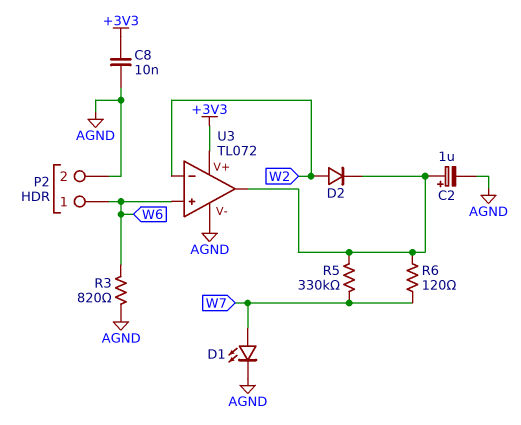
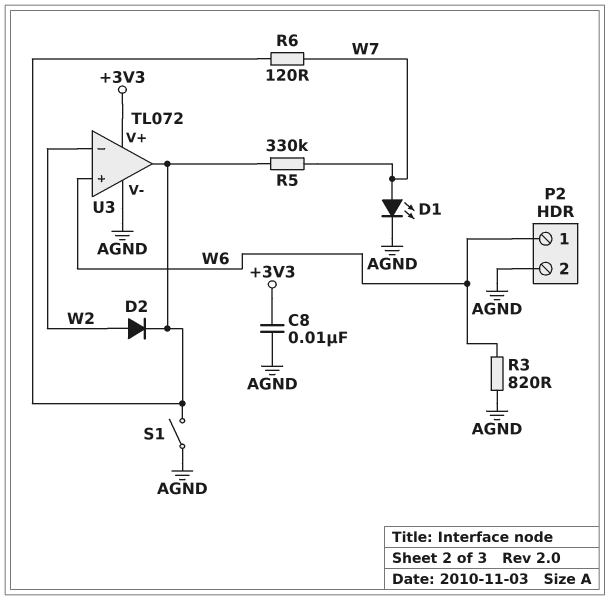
C2: 1uF (plus U3/out, minus AGND) -> none
S1: none -> switch (AGND, U3/out)

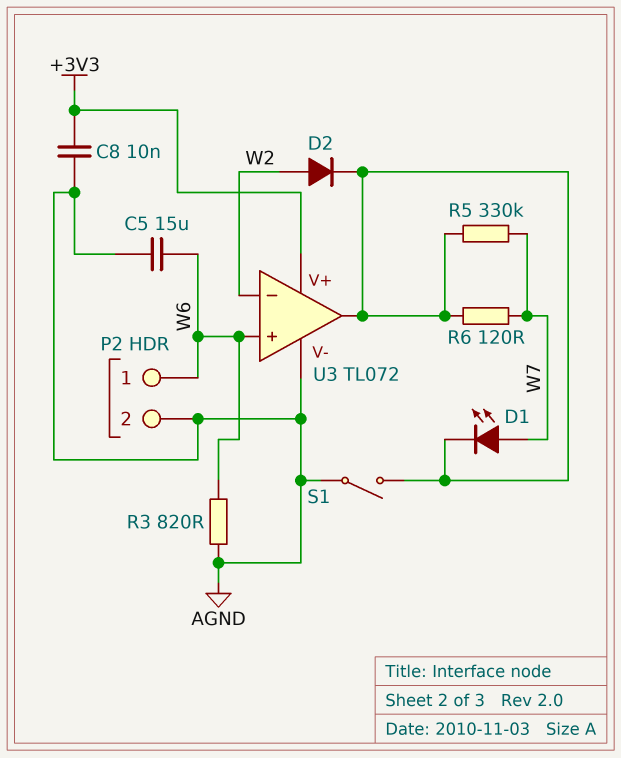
C5: none -> 15uF (AGND, W6)
D1: LED (A W7, K AGND) -> LED (A W7, K U3/out)

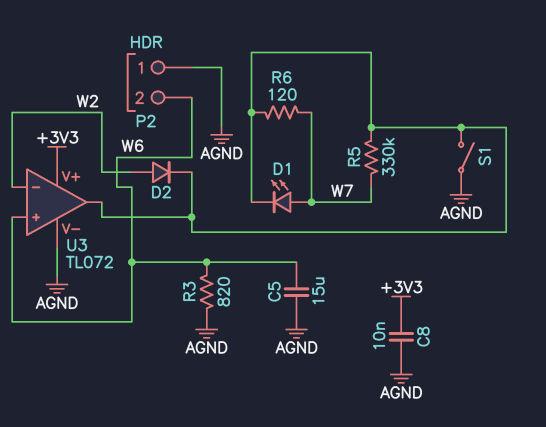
P2 pin 1: W6 -> AGND
P2 pin 2: AGND -> W6

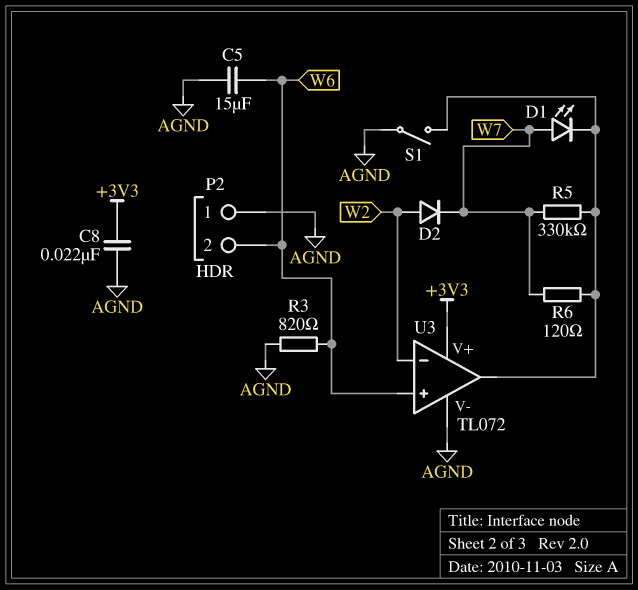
C8: 10nF (+3V3, AGND) -> 22nF (+3V3, AGND)
D2: diode (A W2, K U3/out) -> diode (A W2, K W7)

